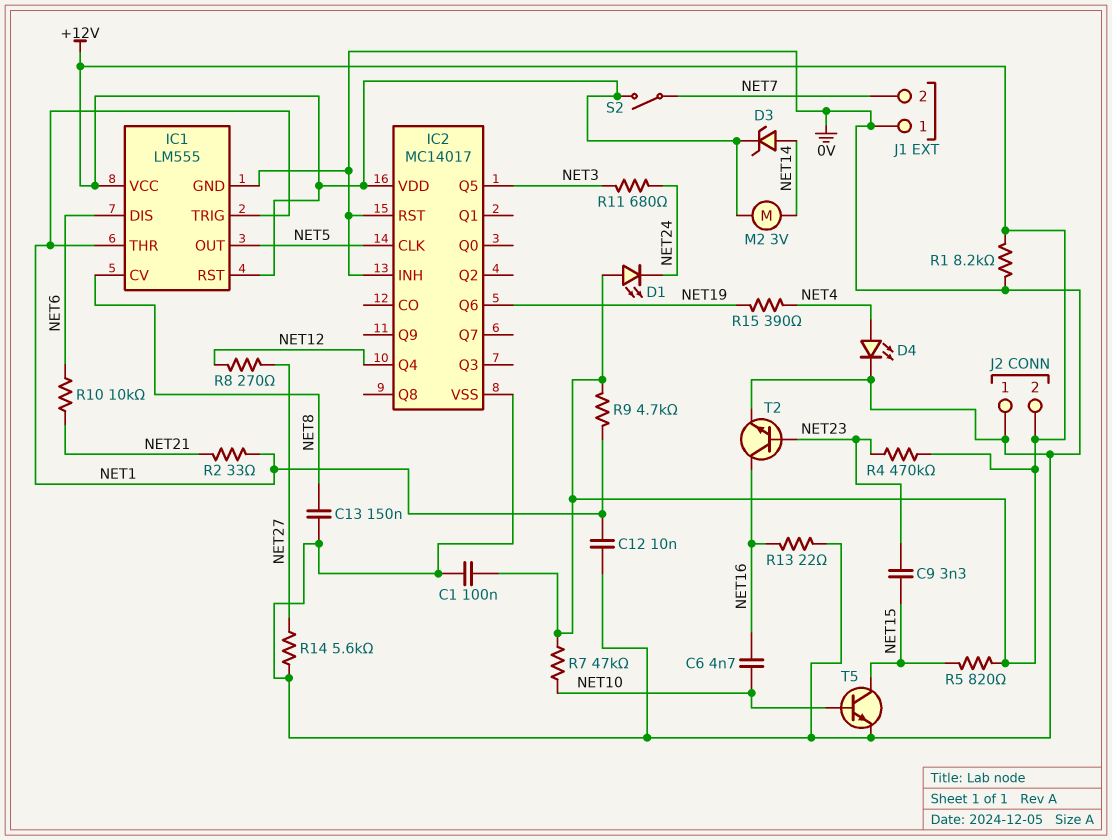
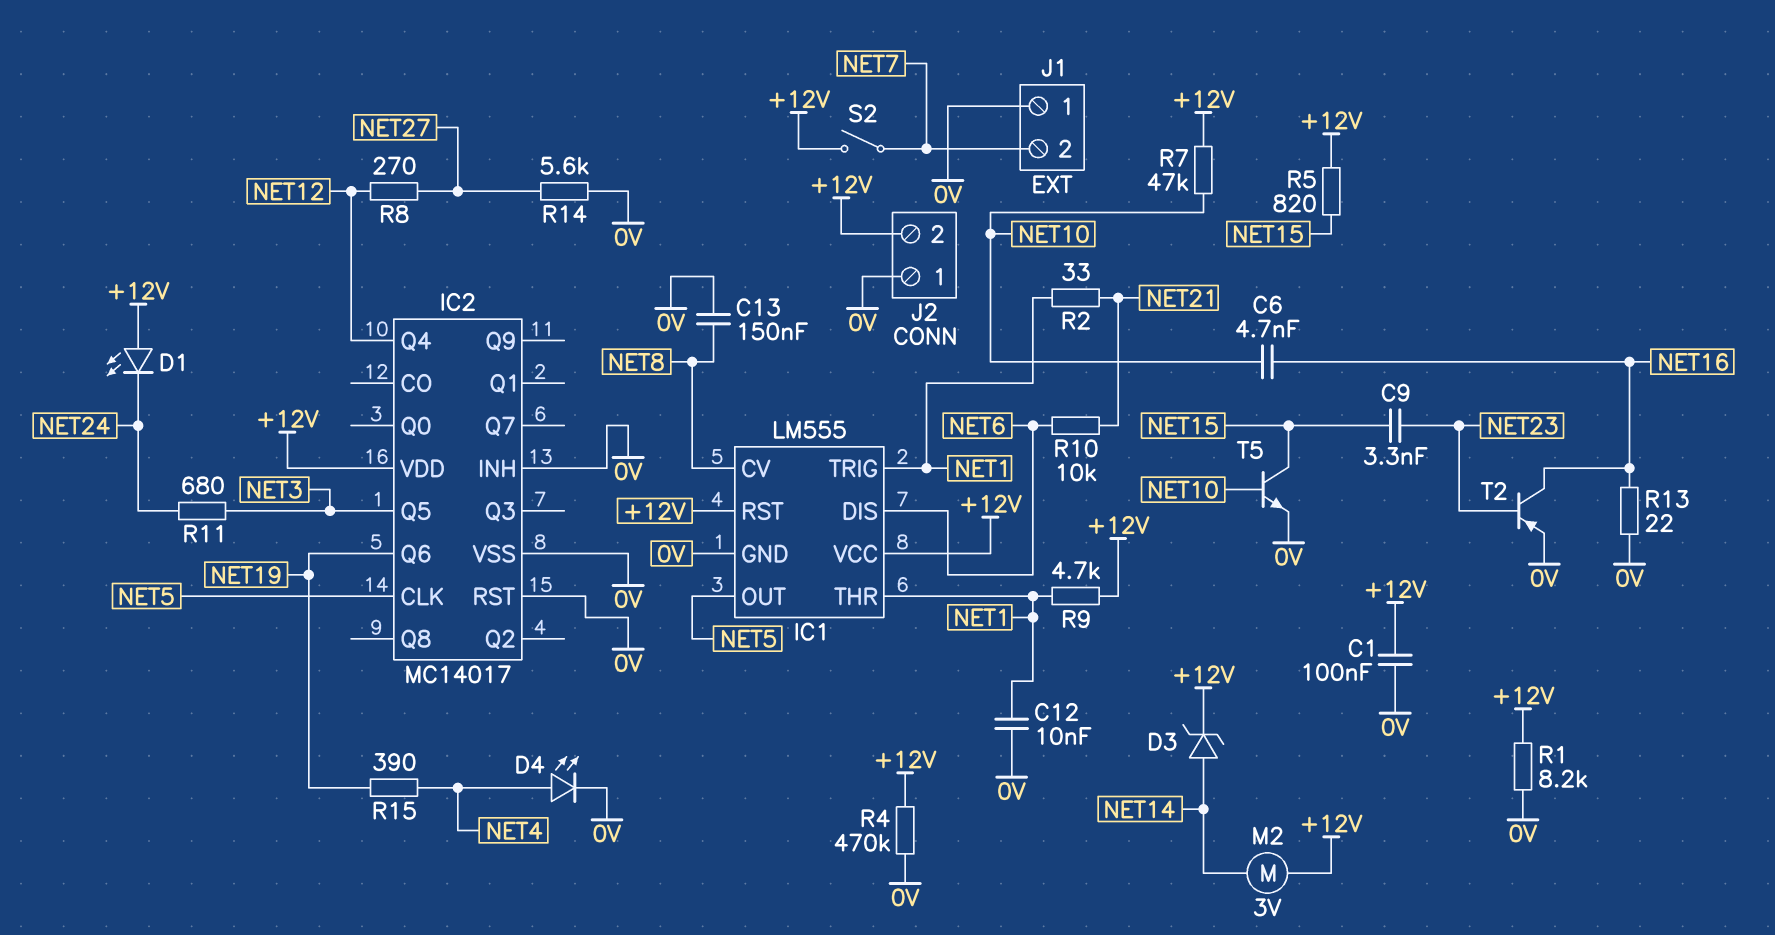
R4: 470k (+12V, NET23) -> 470k (+12V, 0V)
T2: NPN (B NET23, C NET16, E 0V) -> PNP (B NET23, C NET16, E 0V)

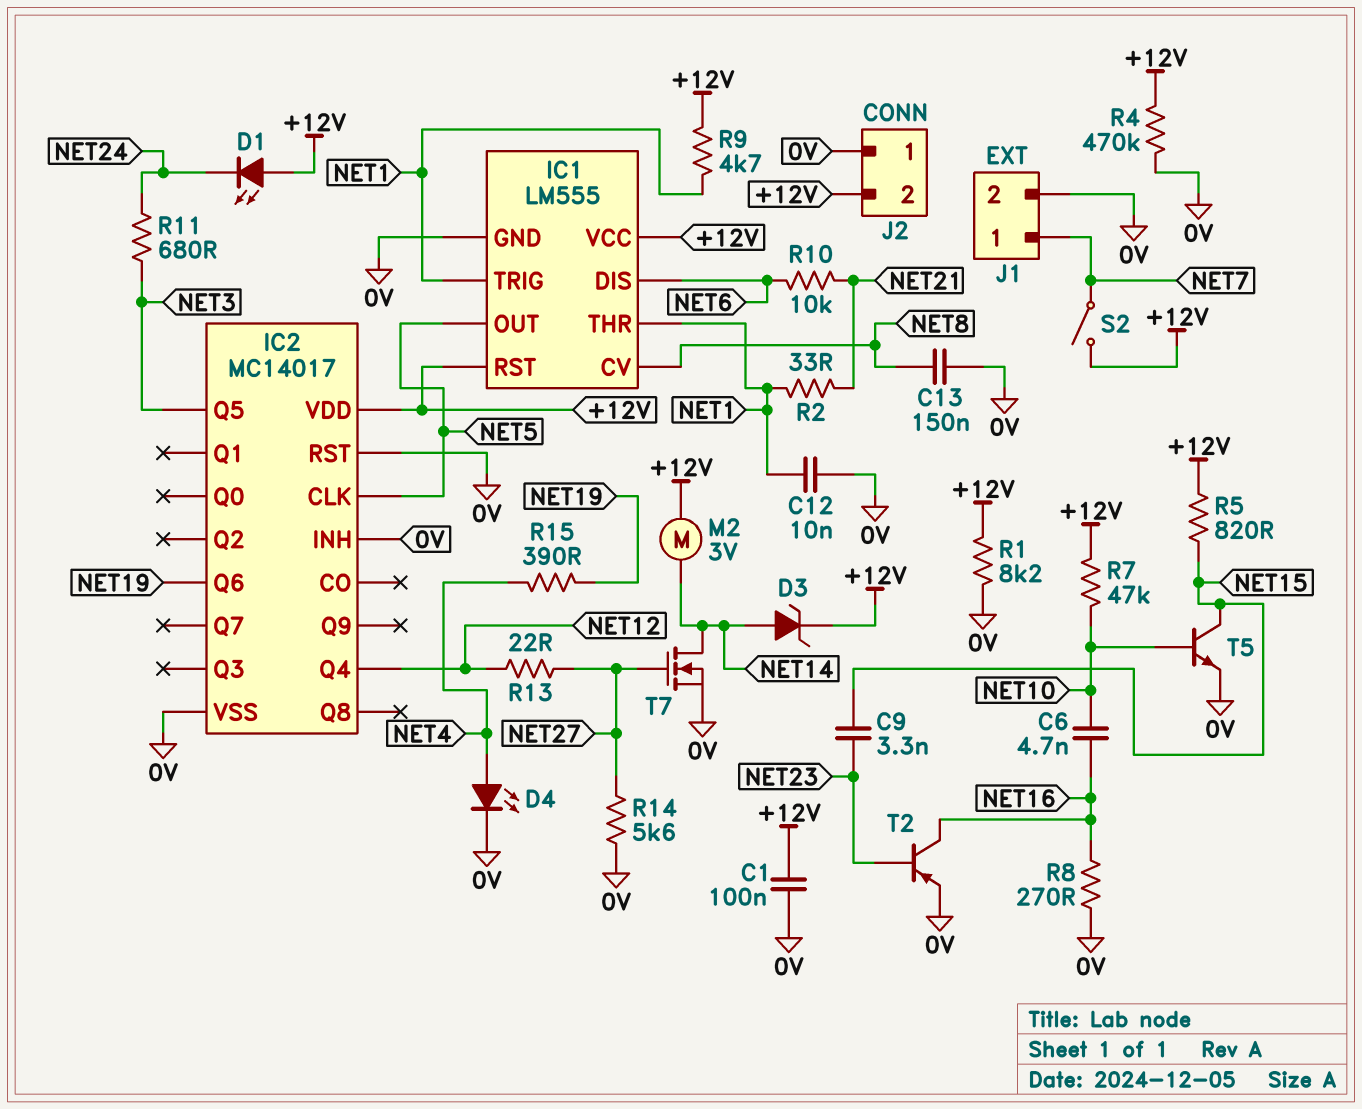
J1 pin 1: 0V -> NET7
J1 pin 2: NET7 -> 0V
R8: 270 (NET12, NET27) -> 270 (0V, NET16)
R13: 22 (0V, NET16) -> 22 (NET12, NET27)
T7: none -> NMOS (G NET27, D NET14, S 0V)

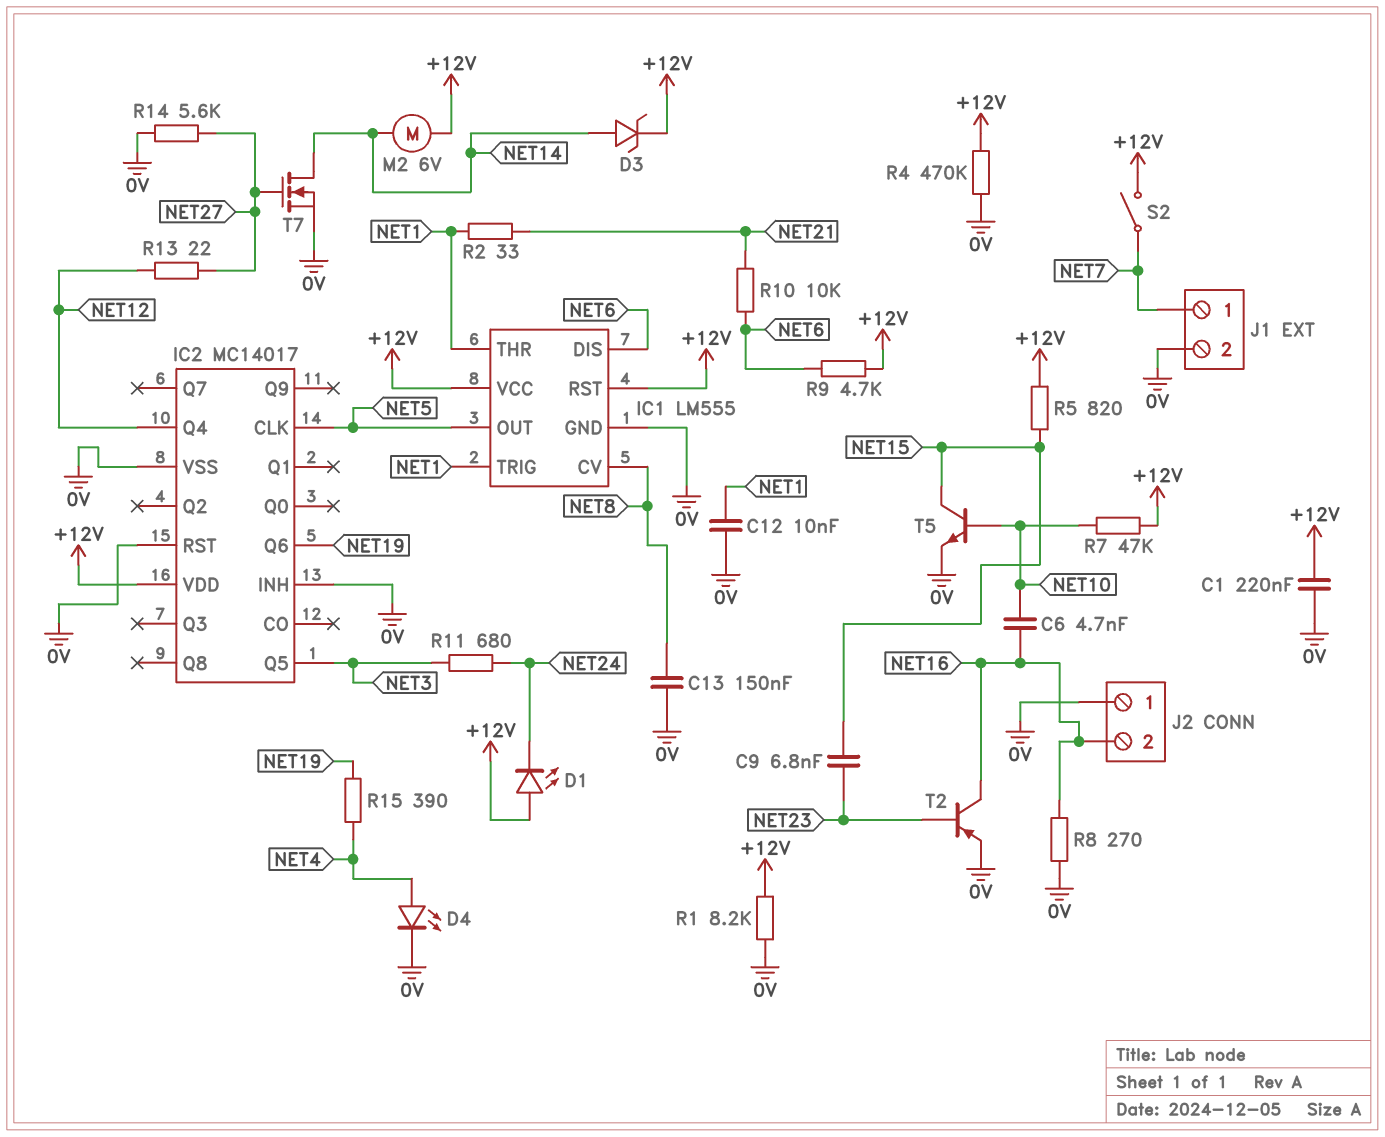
C1: 100nF (+12V, 0V) -> 220nF (+12V, 0V)
C9: 3.3nF (NET15, NET23) -> 6.8nF (NET15, NET23)
J2 pin 2: +12V -> NET16
M2: motor 3V (+12V, NET14) -> motor 6V (+12V, NET14)
R9: 4.7k (+12V, NET1) -> 4.7k (+12V, NET6)

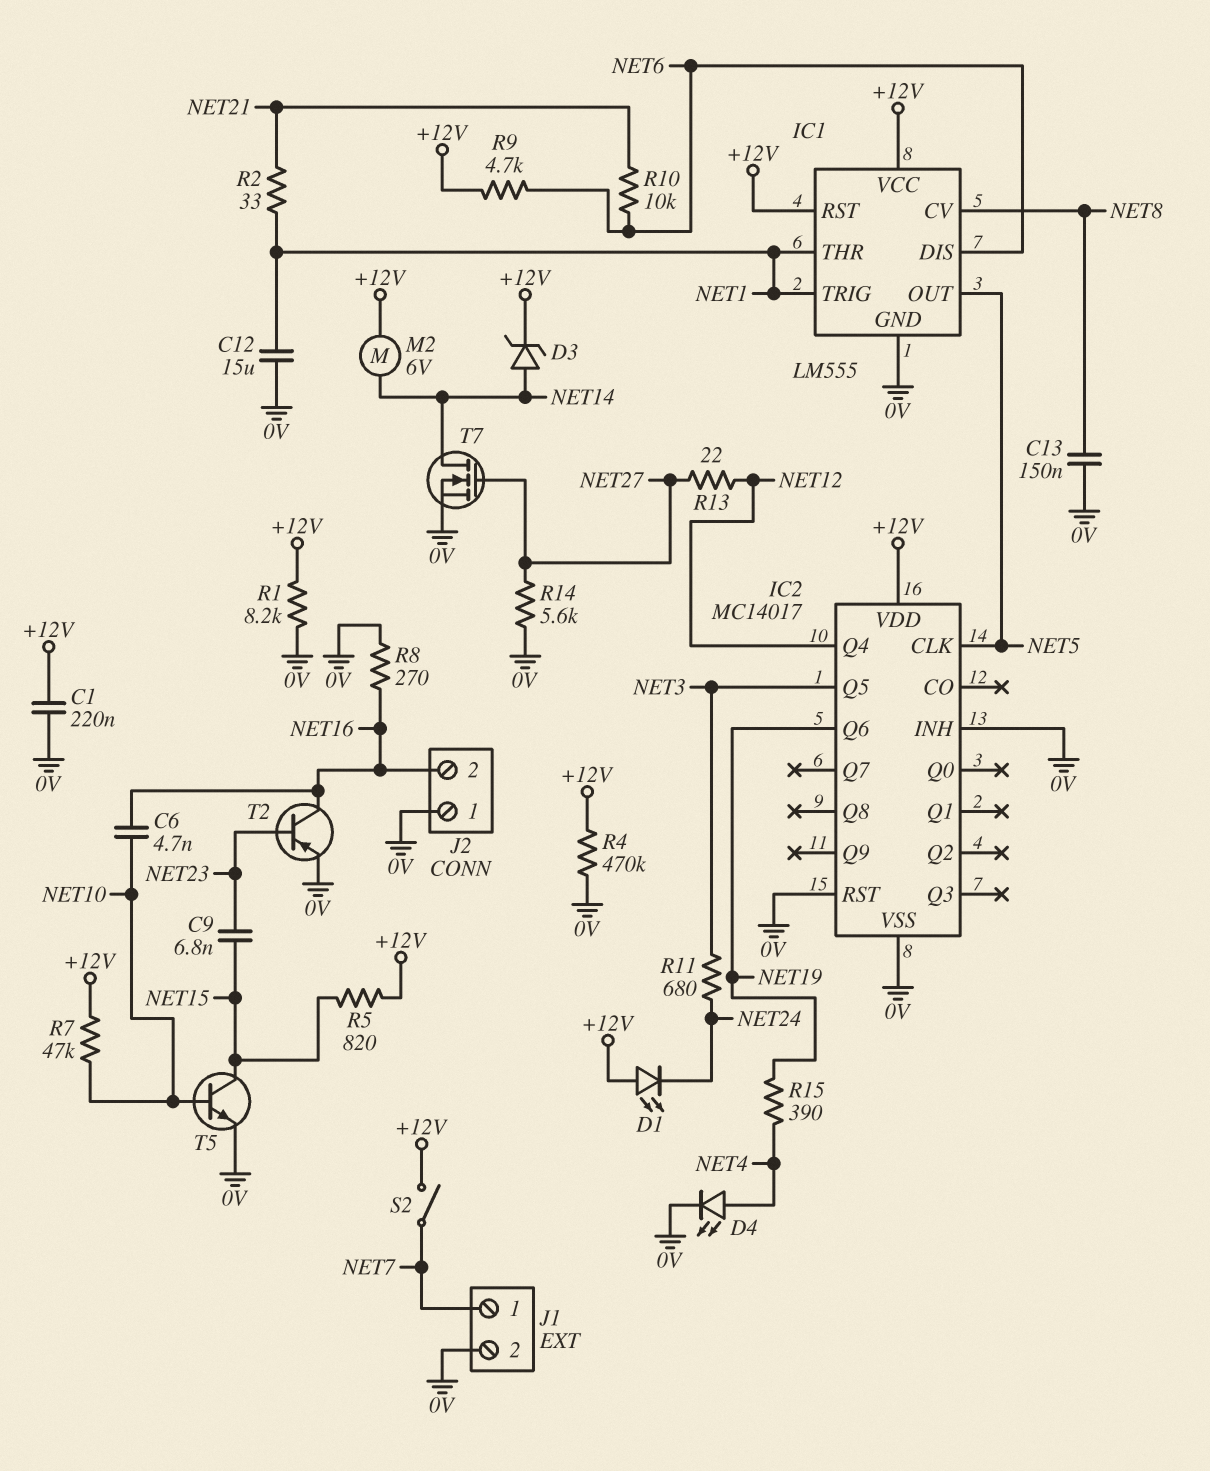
C12: 10nF (0V, NET1) -> 15uF (0V, NET1)

